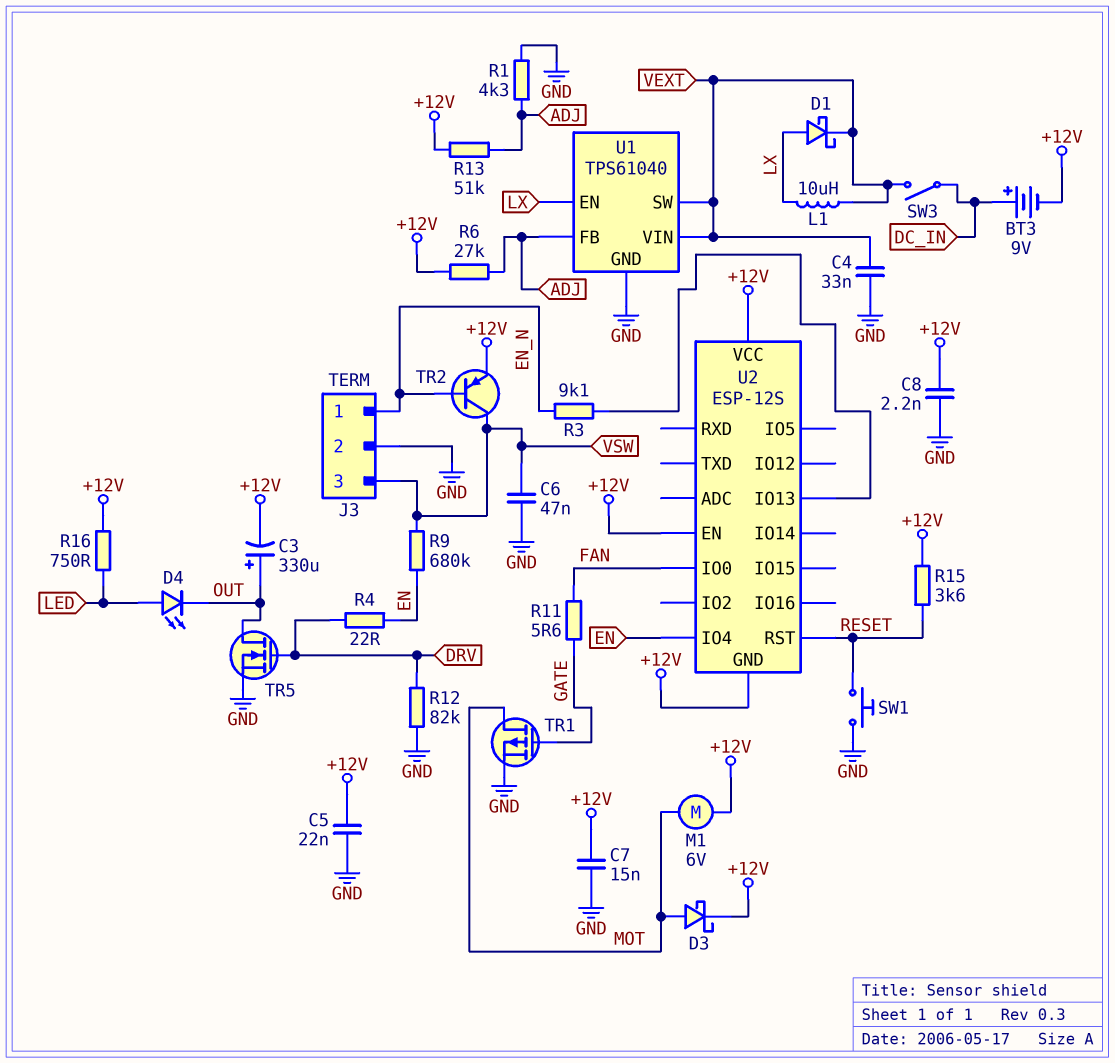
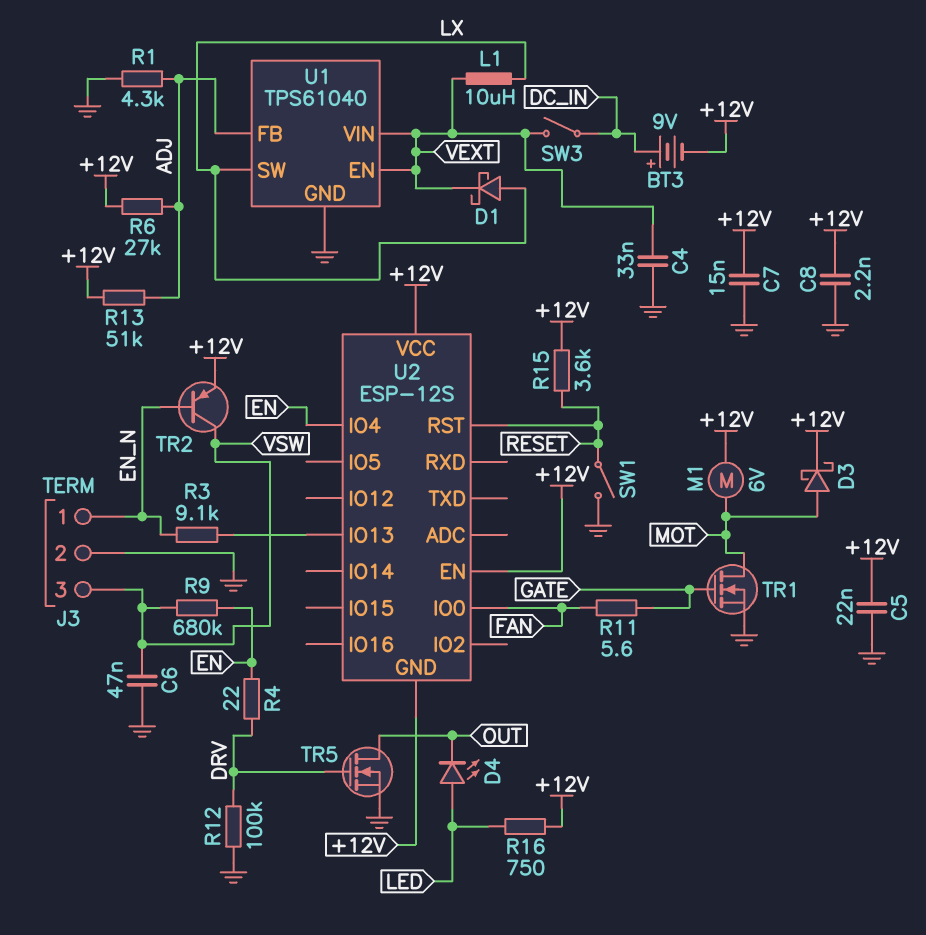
C3: 330uF (plus OUT, minus +12V) -> none
R12: 82k (DRV, GND) -> 100k (DRV, GND)
SW1: button (GND, RESET) -> switch (GND, RESET)
TR1: PMOS (G GATE, D MOT, S GND) -> NMOS (G GATE, D MOT, S GND)
U1 pin EN: LX -> VEXT
U1 pin SW: VEXT -> LX

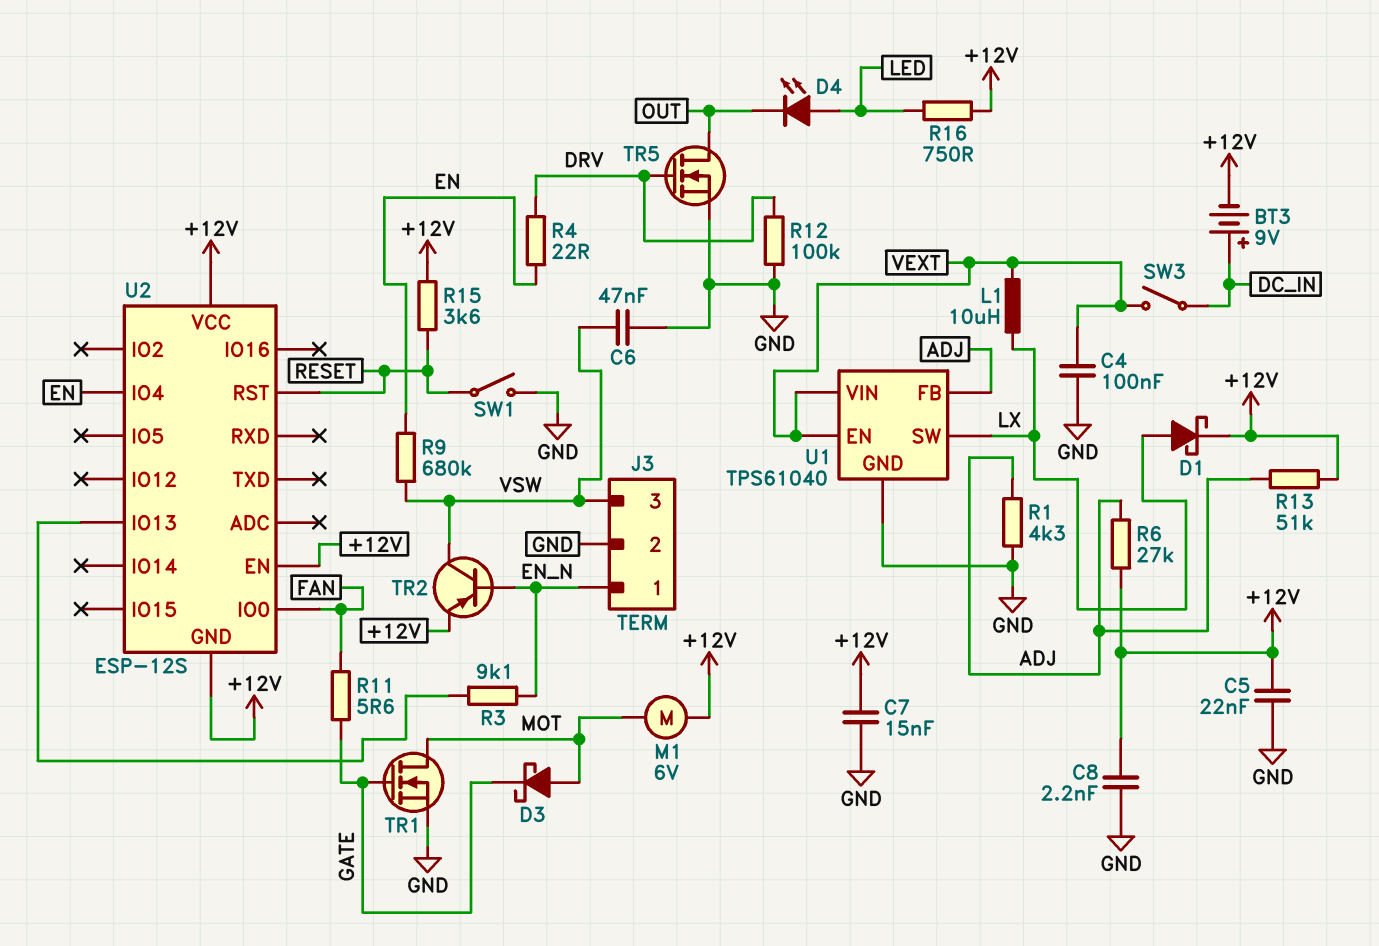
C4: 33nF (GND, VEXT) -> 100nF (GND, VEXT)
D1: schottky (A LX, K VEXT) -> schottky (A LX, K +12V)
D3: schottky (A MOT, K +12V) -> schottky (A MOT, K GATE)

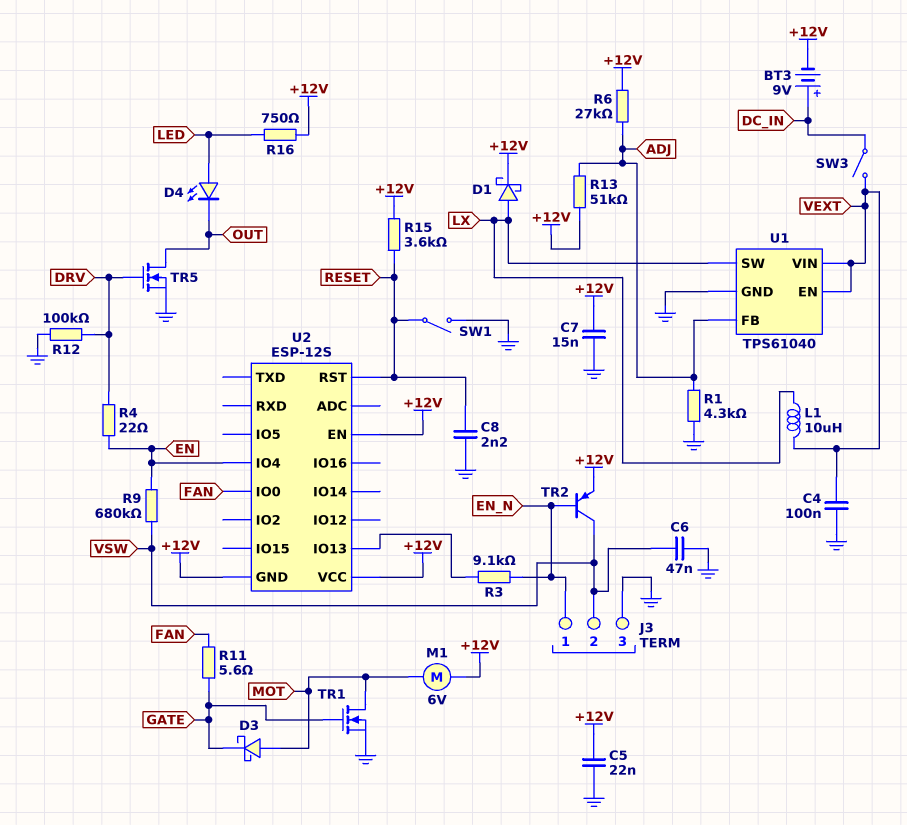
C8: 2.2nF (+12V, GND) -> 2.2nF (GND, RESET)
J3 pin 2: GND -> VSW
J3 pin 3: VSW -> GND

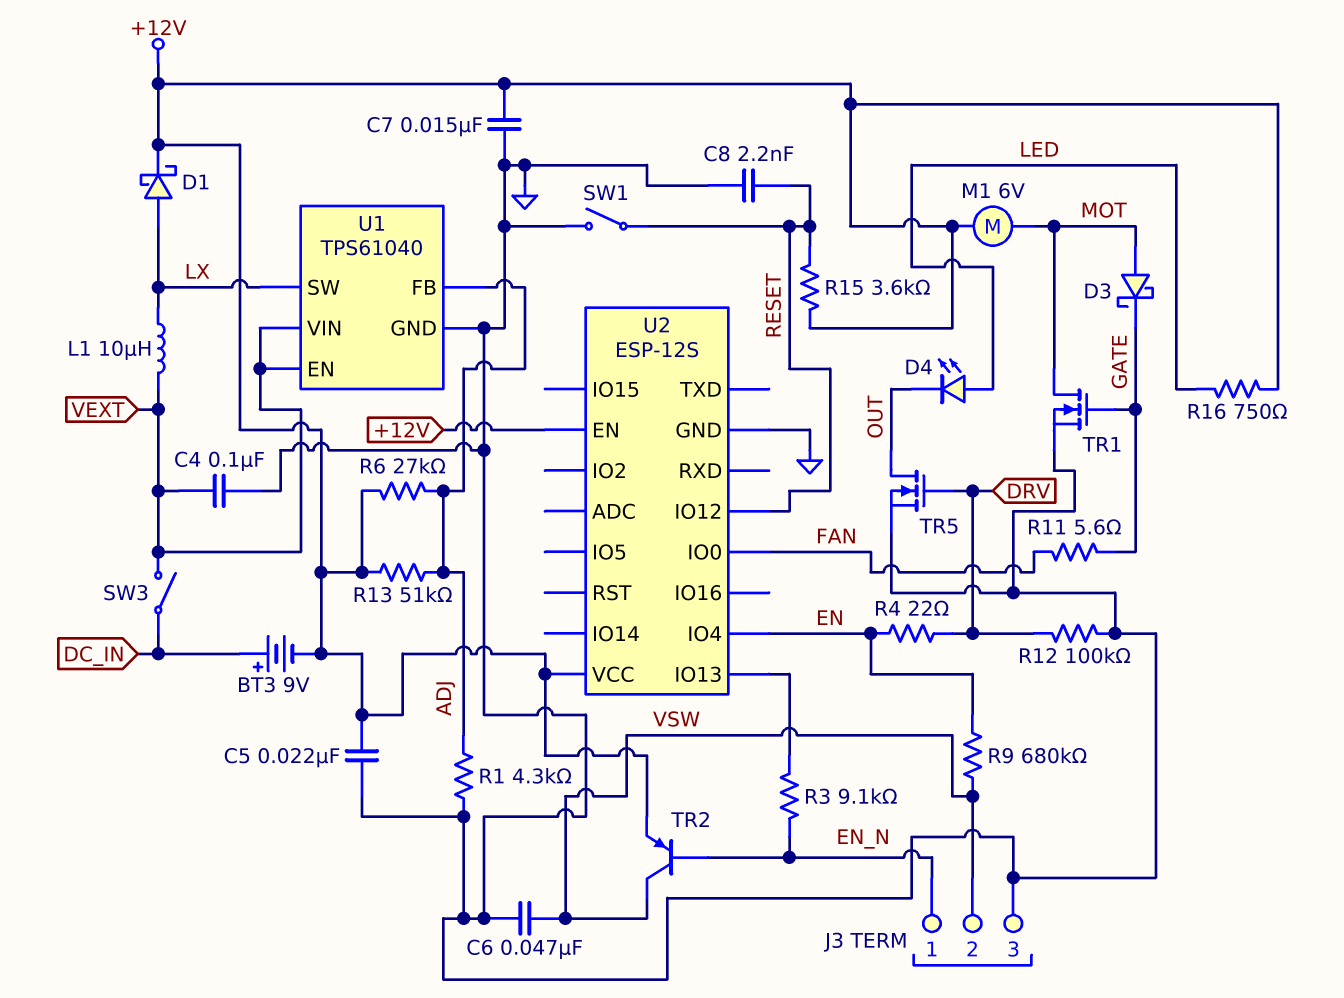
U2 pin GND: +12V -> GND
U2 pin IO12: none -> RESET
U2 pin RST: RESET -> none

